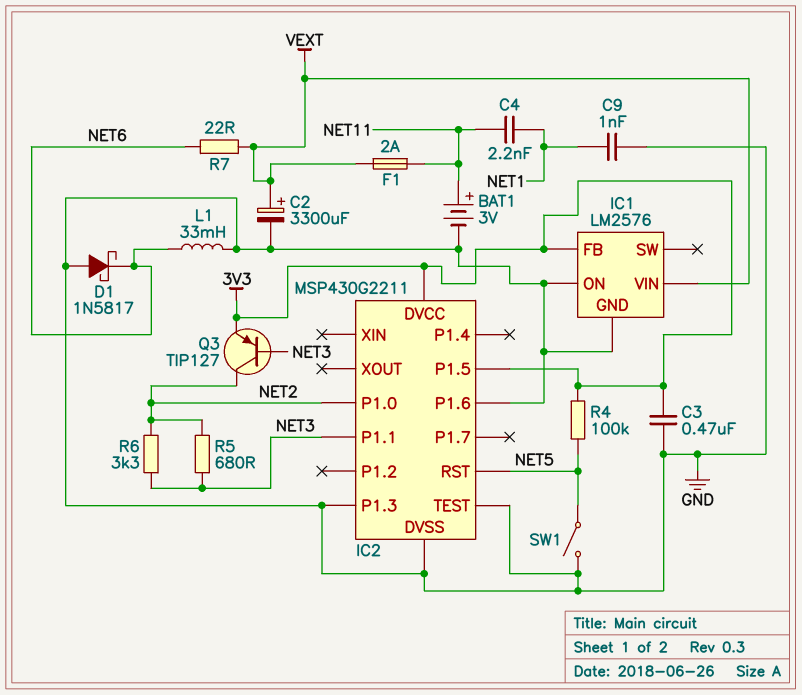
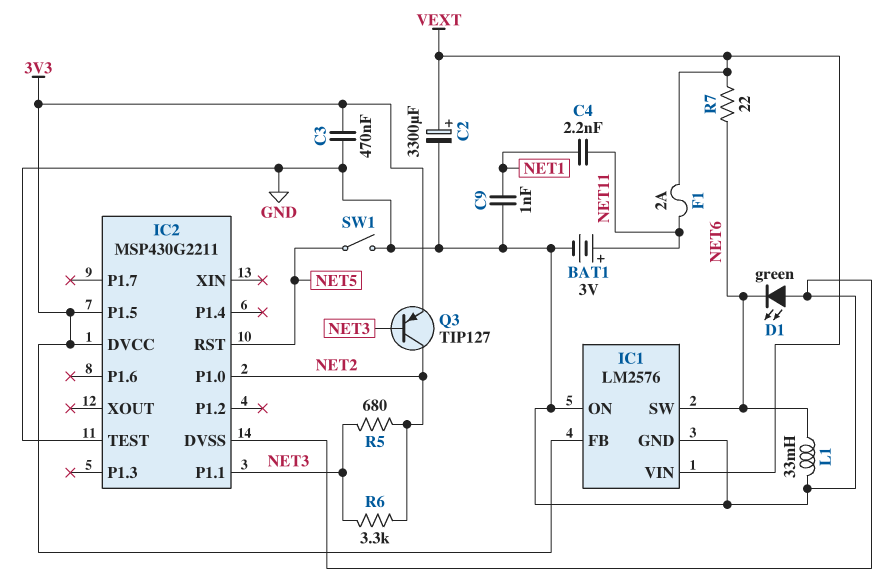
D1: schottky 1N5817 (A GND, K NET6) -> LED green (A GND, K NET6)
IC1 pin SW: none -> NET6
IC2 pin P1.3: GND -> none
IC2 pin P1.6: GND -> none
R4: 100k (3V3, NET5) -> none

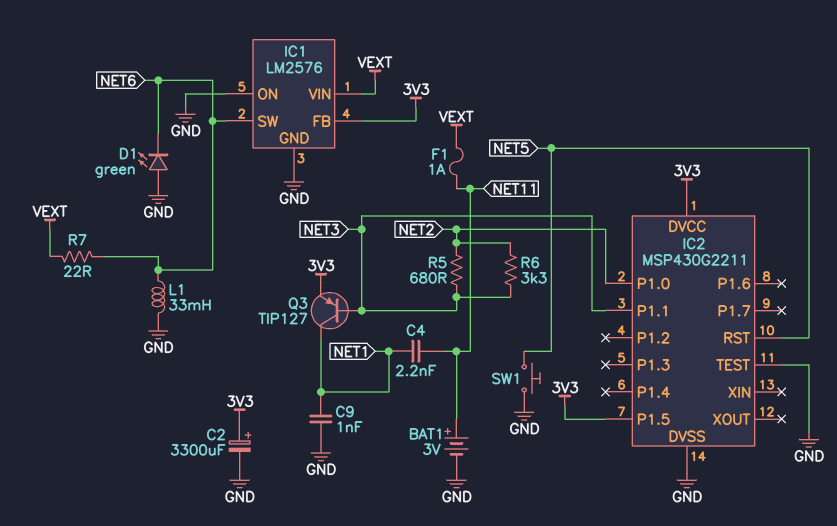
C2: 3300uF (plus VEXT, minus GND) -> 3300uF (plus 3V3, minus GND)
C3: 470nF (3V3, GND) -> none
F1: 2A (NET11, VEXT) -> 1A (NET11, VEXT)
Q3: PNP TIP127 (B NET3, C NET2, E 3V3) -> PNP TIP127 (B NET3, C NET1, E 3V3)
SW1: switch (GND, NET5) -> button (GND, NET5)

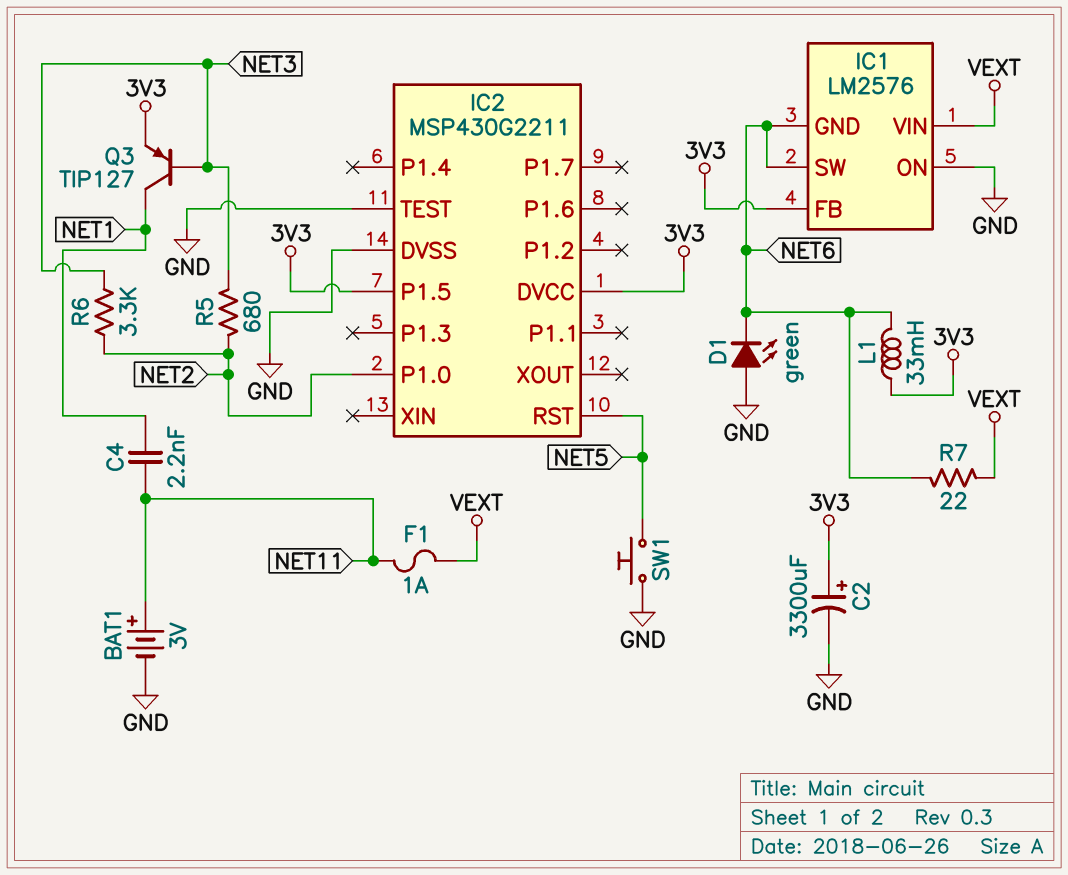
C9: 1nF (GND, NET1) -> none
IC1 pin GND: GND -> NET6
IC2 pin P1.1: NET3 -> none
L1: 33mH (GND, NET6) -> 33mH (3V3, NET6)

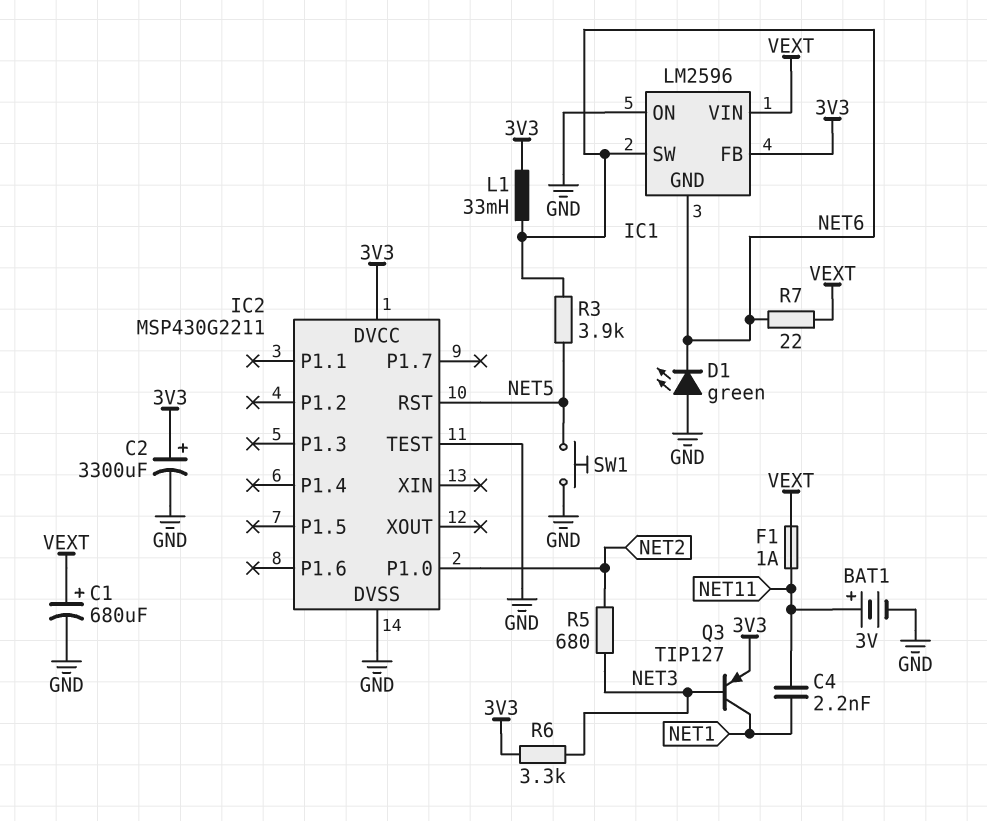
C1: none -> 680uF (plus VEXT, minus GND)
IC1: LM2576 -> LM2596
IC2 pin P1.5: 3V3 -> none
R3: none -> 3.9k (NET5, NET6)
R6: 3.3k (NET2, NET3) -> 3.3k (3V3, NET3)

